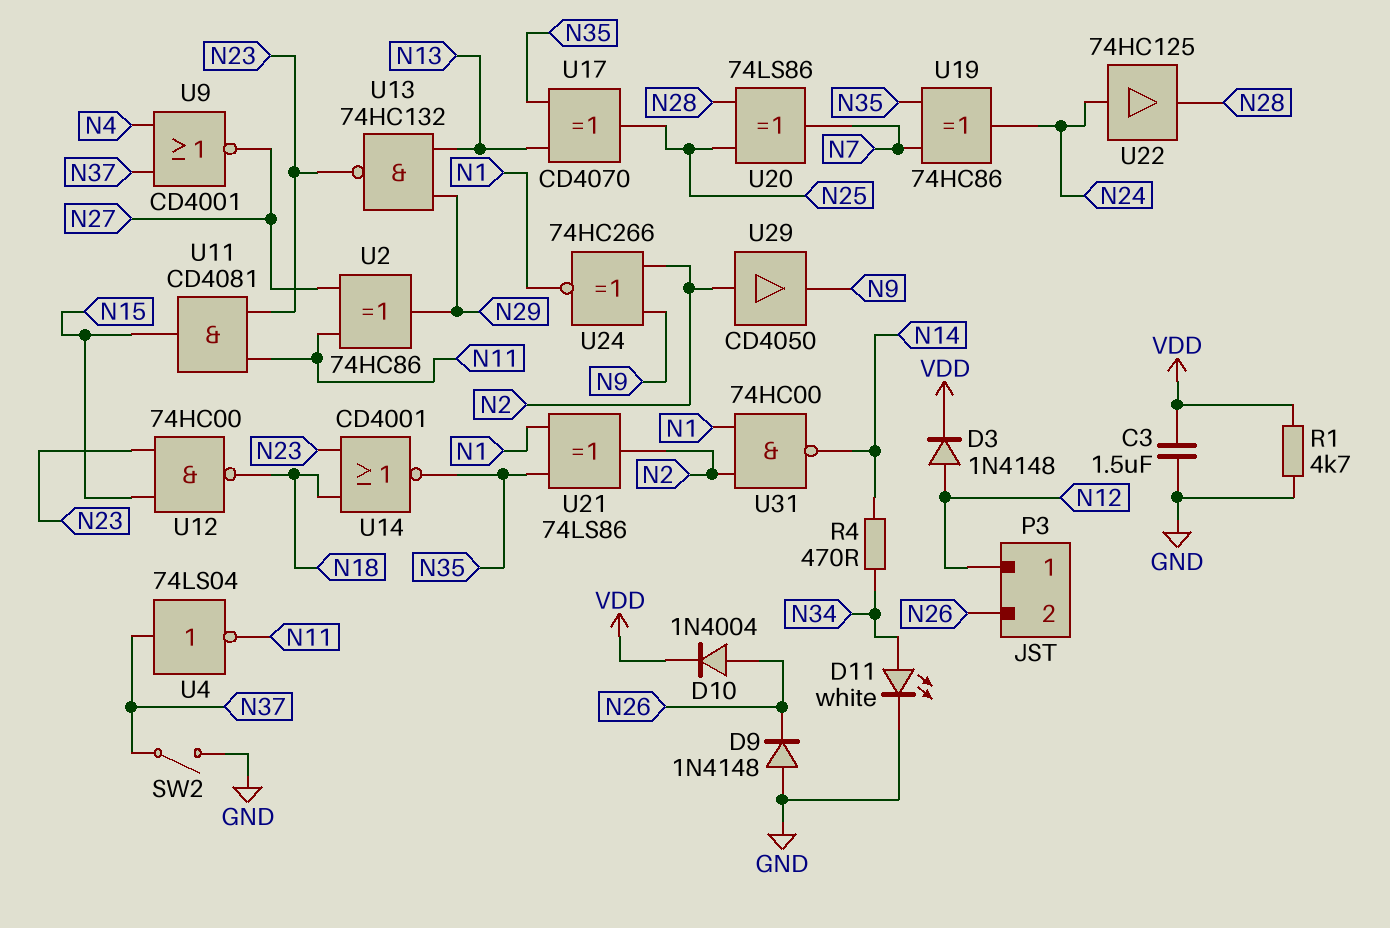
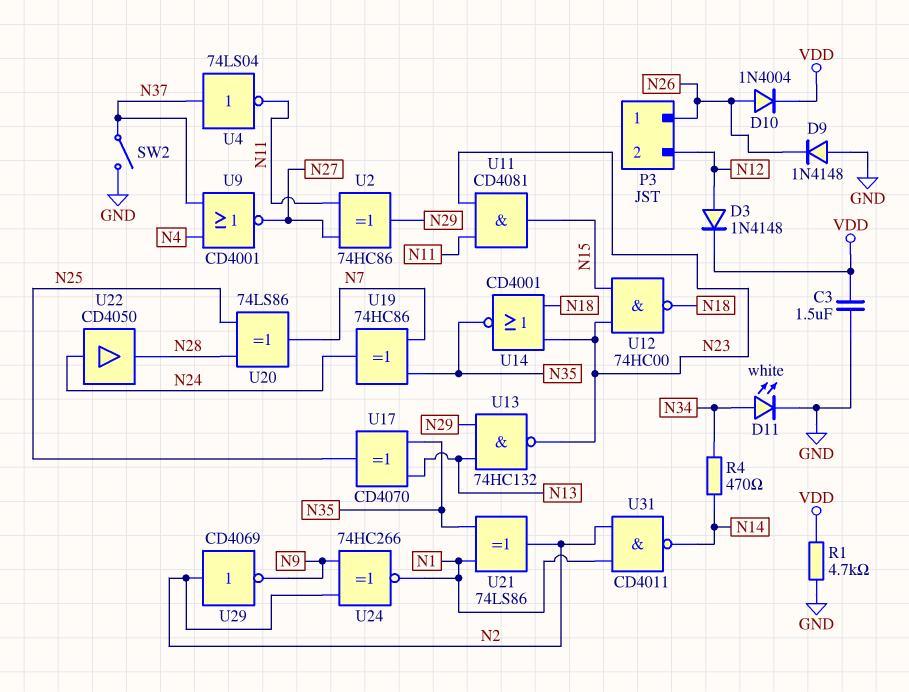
P3 pin 1: N12 -> N26
P3 pin 2: N26 -> N12
U22: buffer 74HC125 (in N24, out N28) -> buffer CD4050 (in N24, out N28)
U29: buffer CD4050 (in N2, out N9) -> NOT CD4069 (in N2, out N9)
U31: NAND 74HC00 (in N1, in N2, out N14) -> NAND CD4011 (in N1, in N2, out N14)

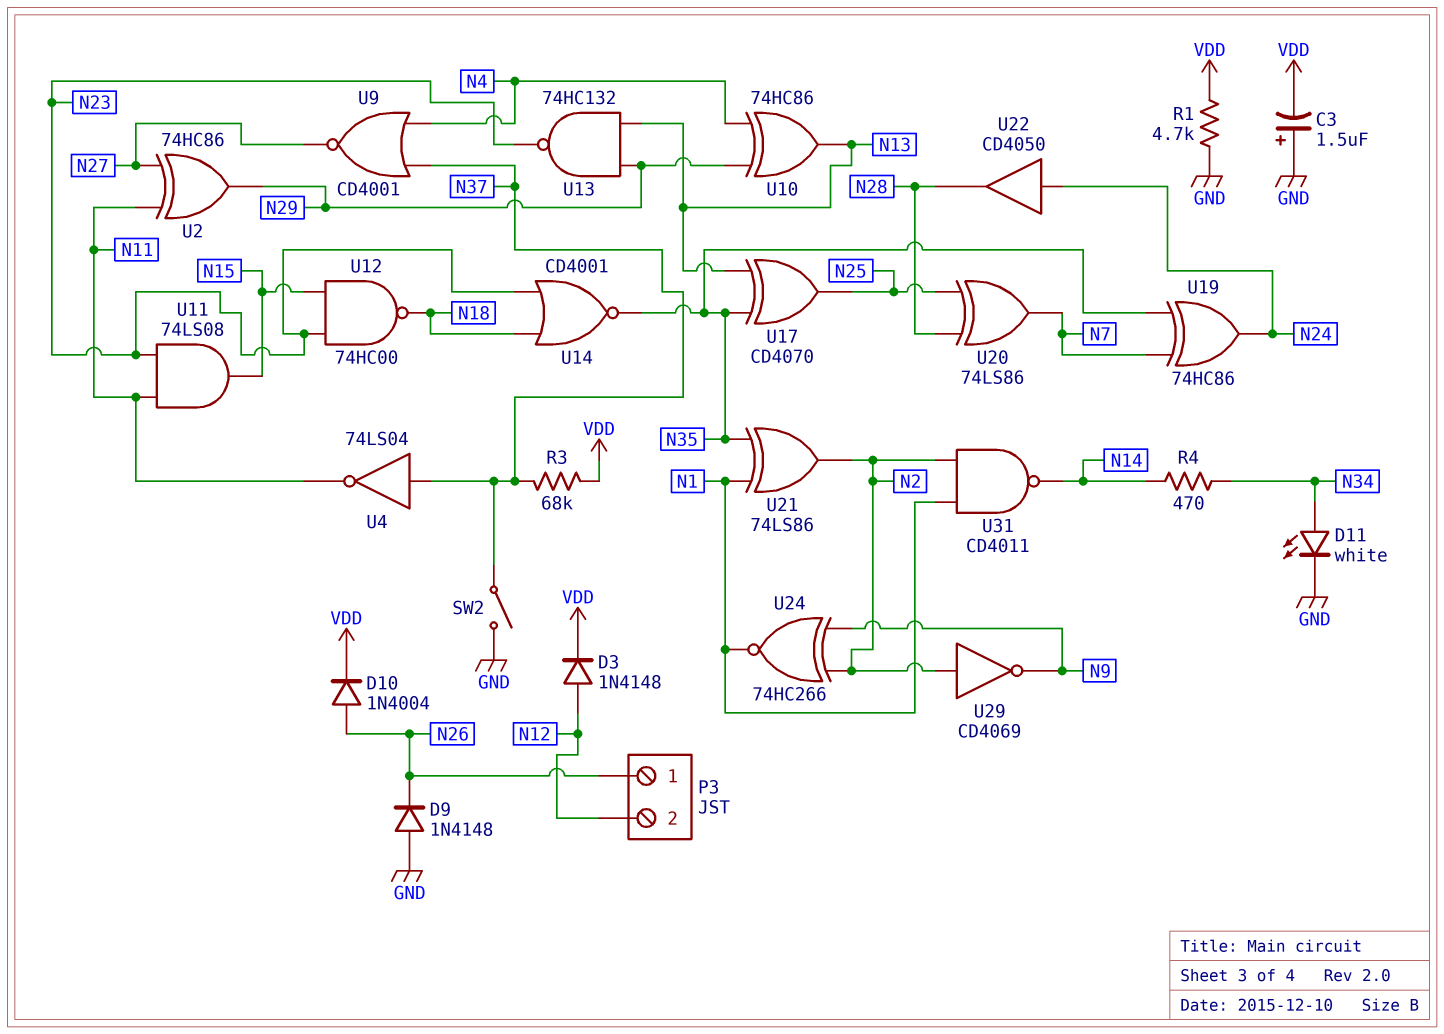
C3: 1.5uF (GND, VDD) -> 1.5uF (plus GND, minus VDD)
R3: none -> 68k (N37, VDD)
U10: none -> XOR 74HC86 (in N4, in N29, out N13)
U11: AND CD4081 (in N11, in N23, out N15) -> AND 74LS08 (in N11, in N23, out N15)

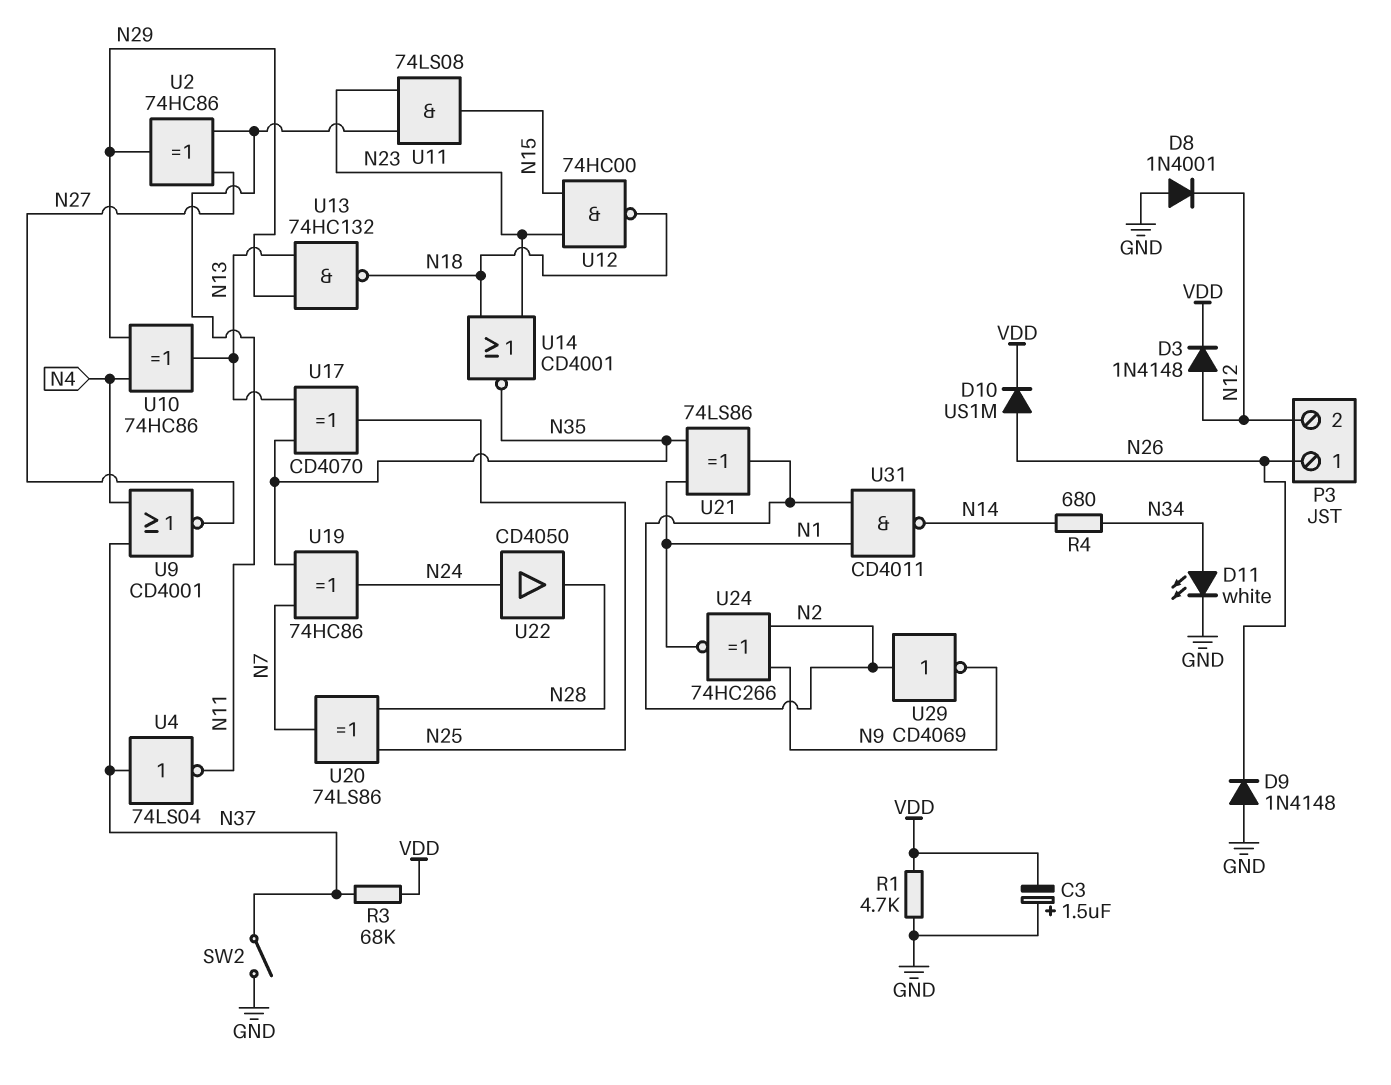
D8: none -> diode 1N4001 (A GND, K N12)
D10: diode 1N4004 (A N26, K VDD) -> diode US1M (A N26, K VDD)
R4: 470 (N14, N34) -> 680 (N14, N34)
U13: NAND 74HC132 (in N13, in N29, out N23) -> NAND 74HC132 (in N13, in N29, out N18)

